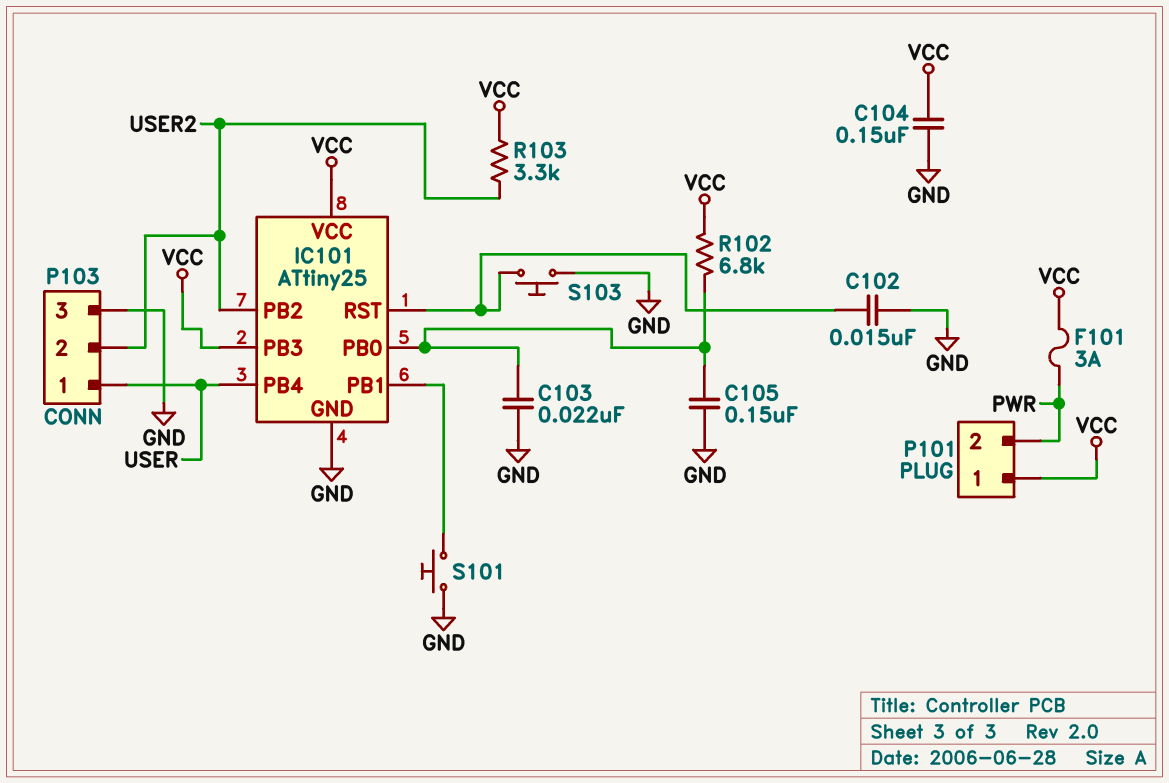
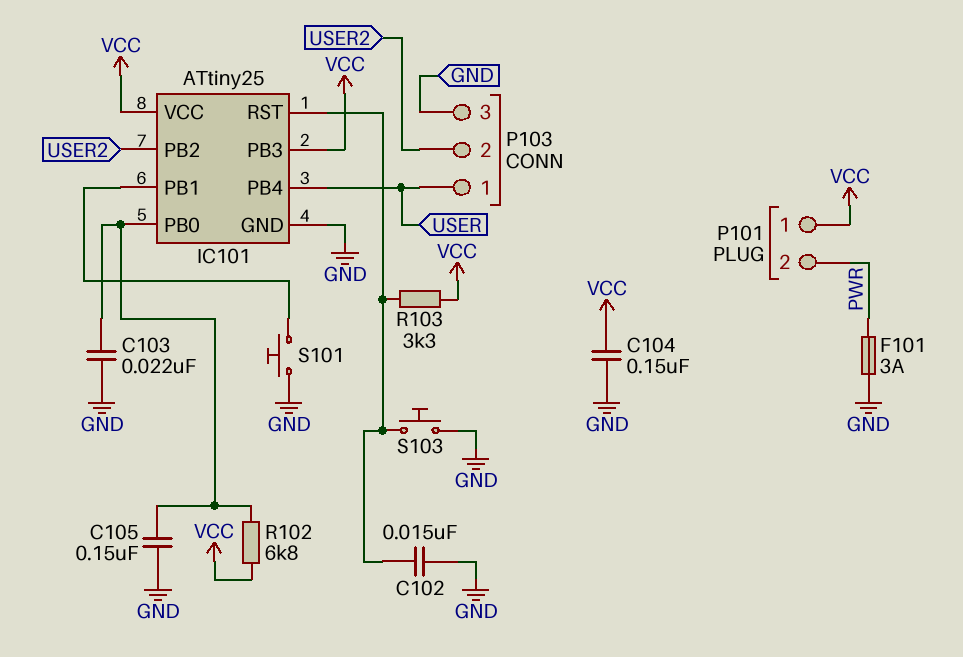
F101: 3A (PWR, VCC) -> 3A (GND, PWR)
R103: 3.3k (USER2, VCC) -> 3.3k (IC101/RST, VCC)

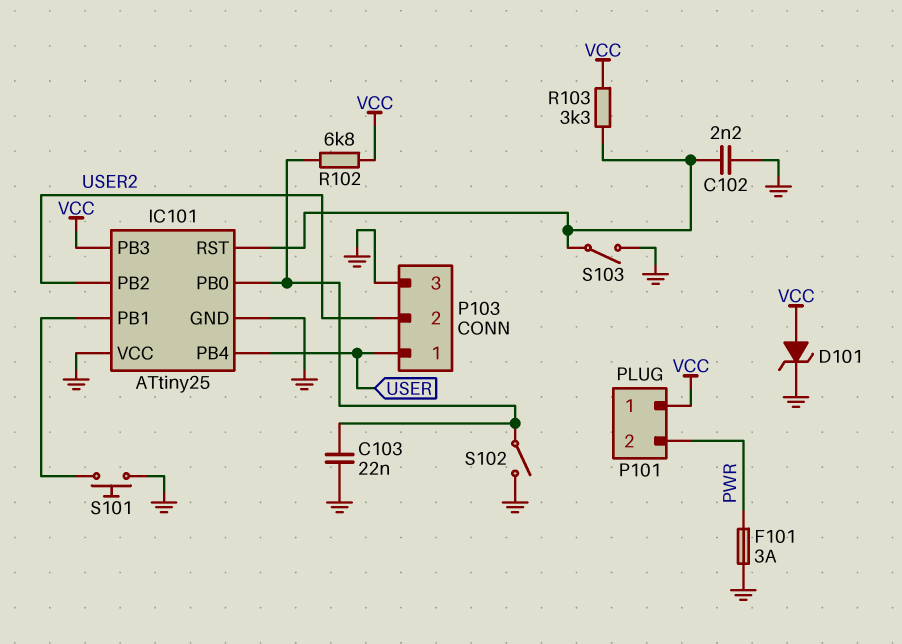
C102: 15nF (GND, IC101/RST) -> 2.2nF (GND, IC101/RST)
C104: 150nF (GND, VCC) -> none
C105: 150nF (GND, IC101/PB0) -> none
D101: none -> zener (A VCC, K GND)
IC101 pin VCC: VCC -> GND
S102: none -> switch (GND, IC101/PB0)
S103: button (GND, IC101/RST) -> switch (GND, IC101/RST)

